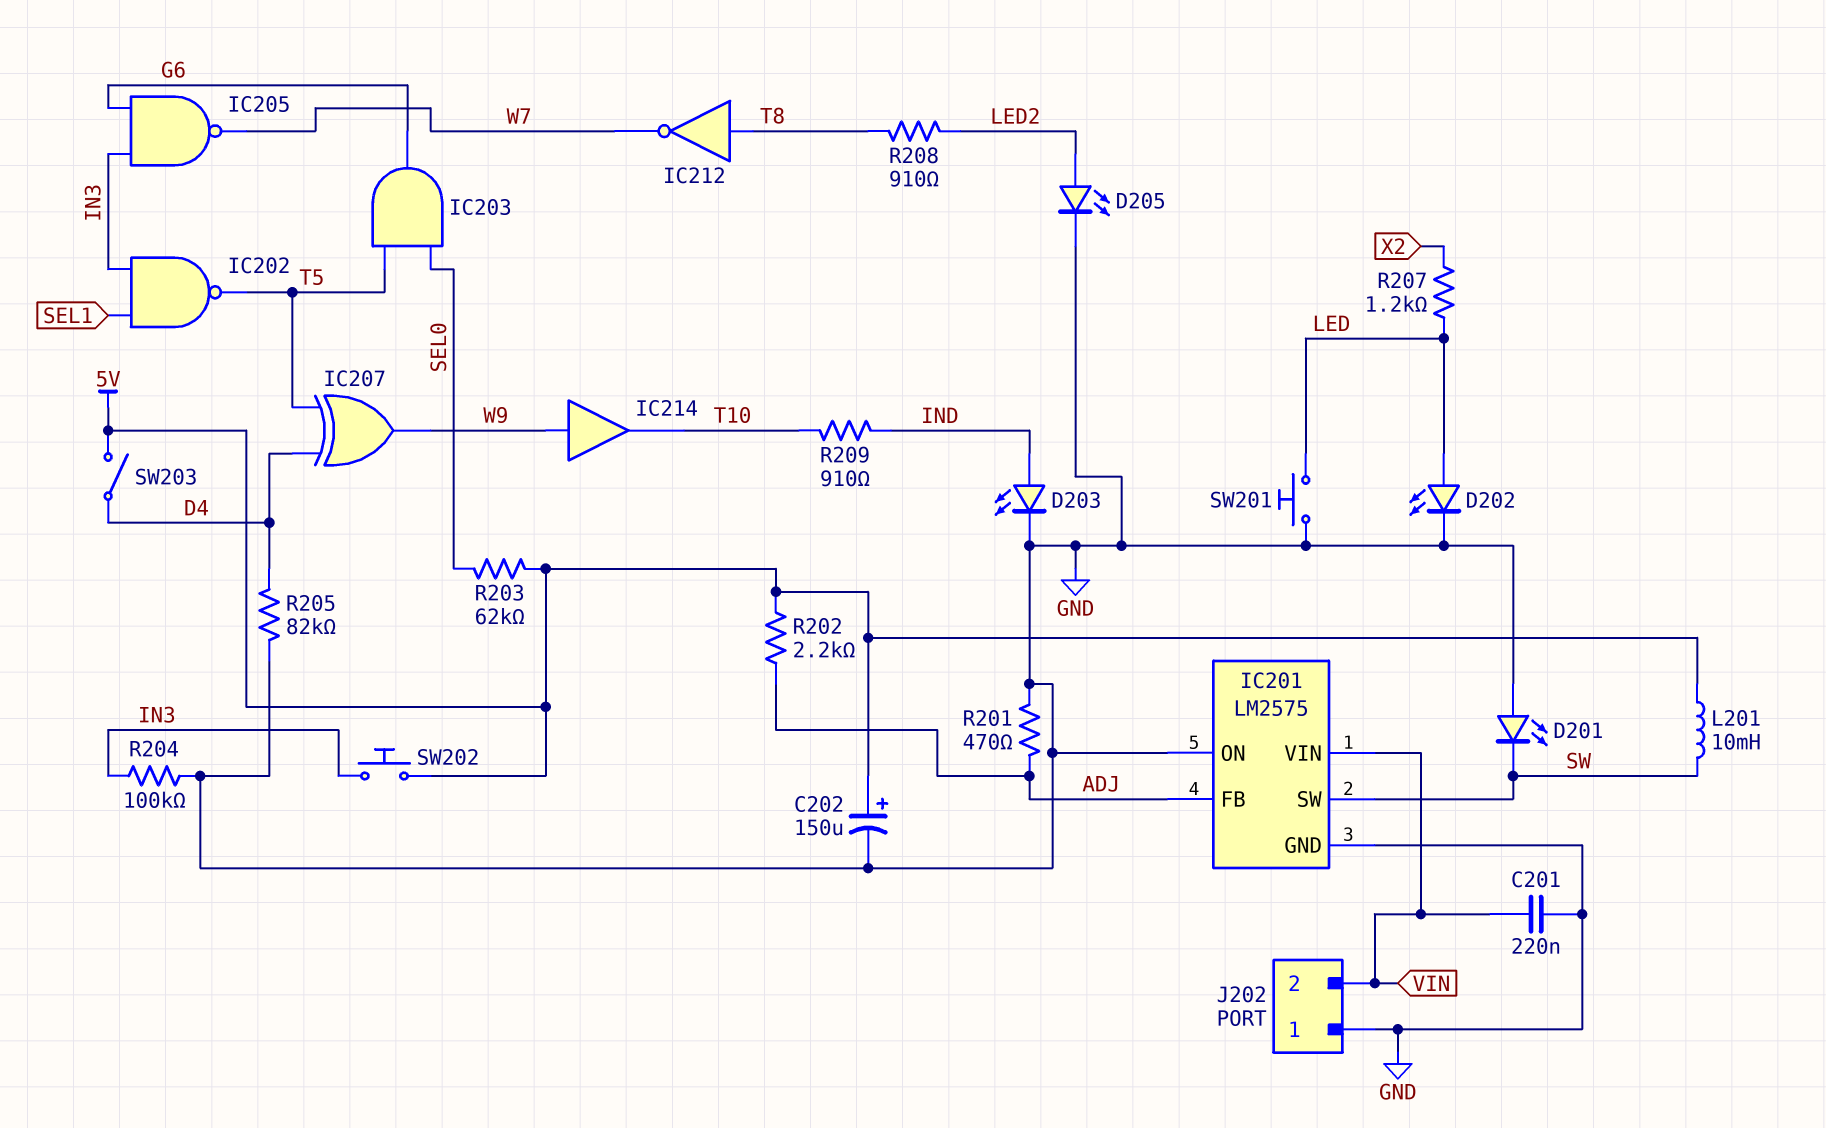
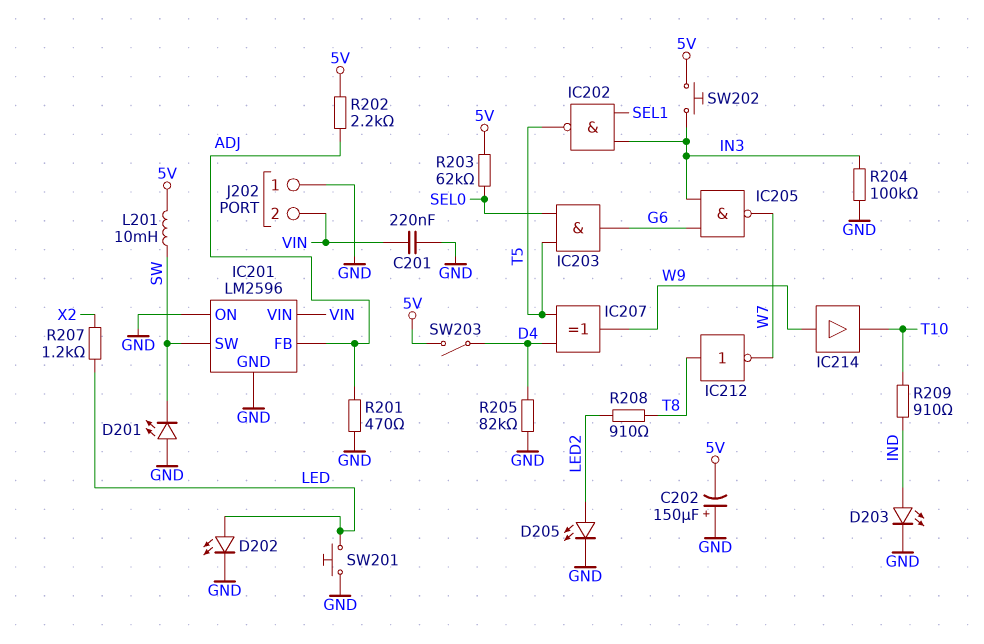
C202: 150uF (plus 5V, minus GND) -> 150uF (plus GND, minus 5V)
IC201: LM2575 -> LM2596

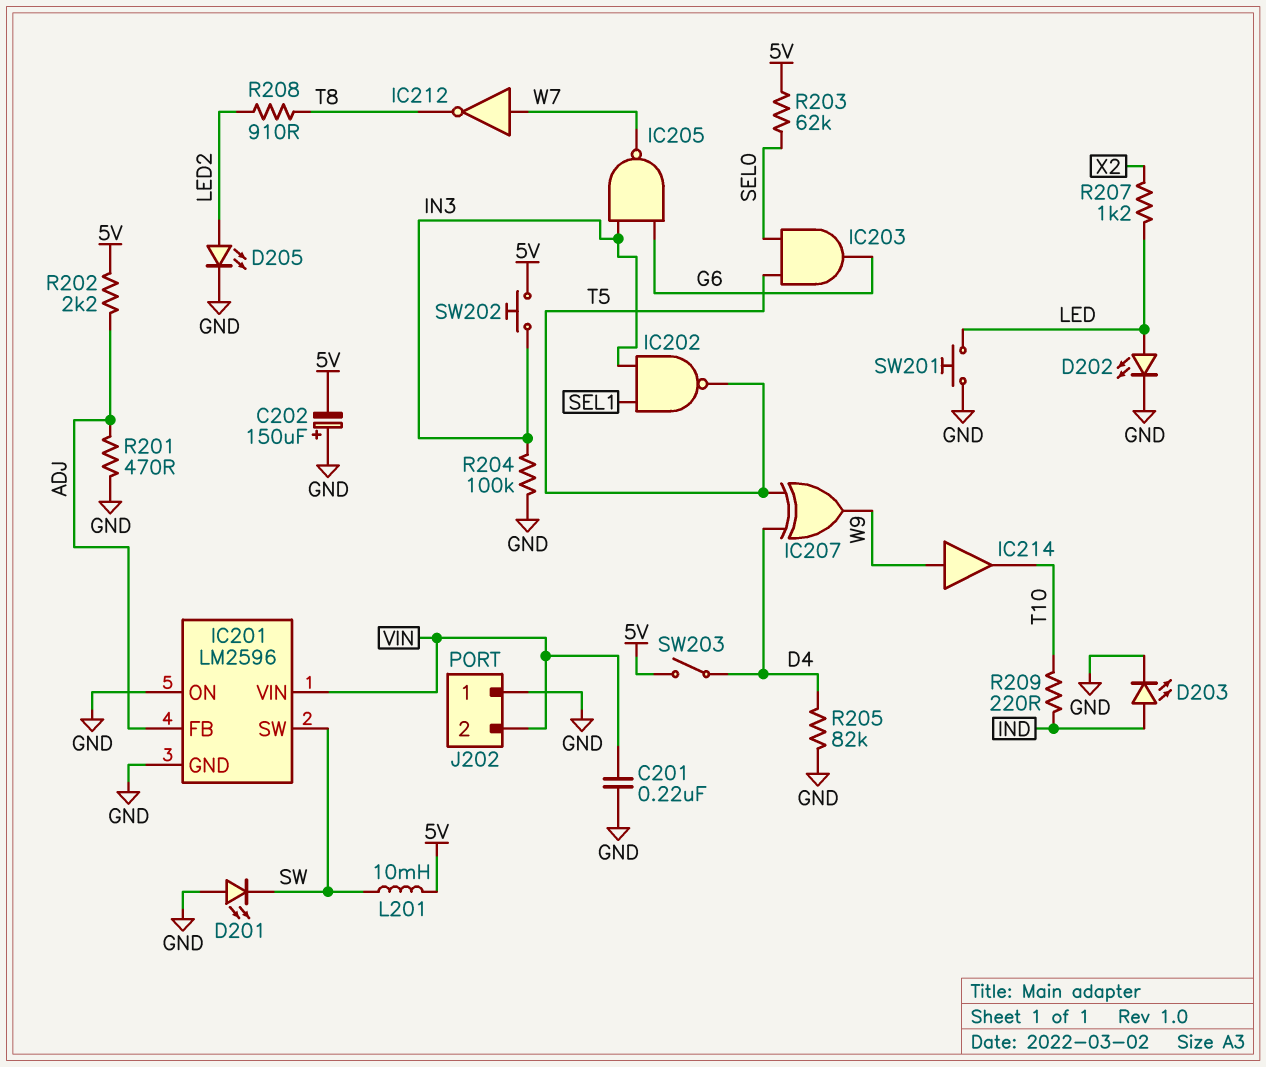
IC212: NOT (in T8, out W7) -> NOT (in W7, out T8)
R209: 910 (IND, T10) -> 220 (IND, T10)

